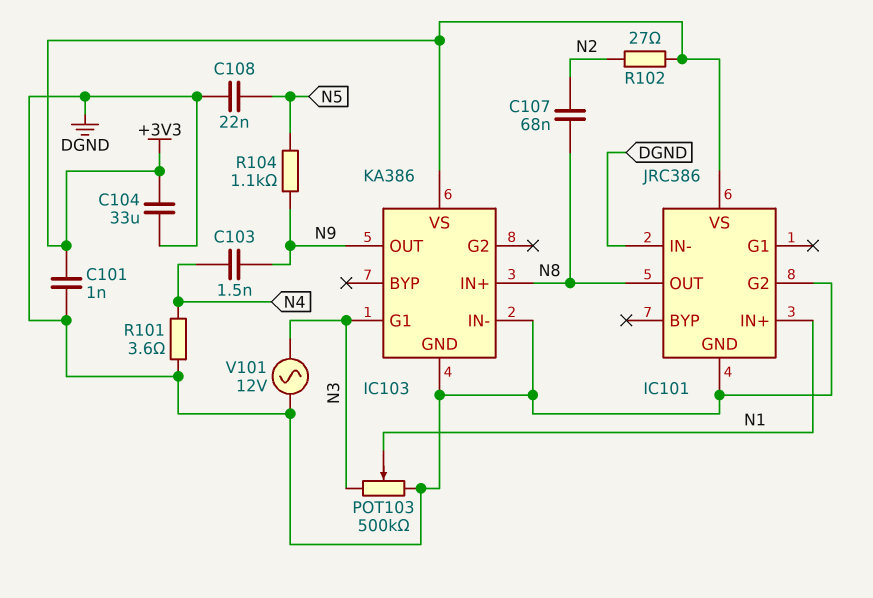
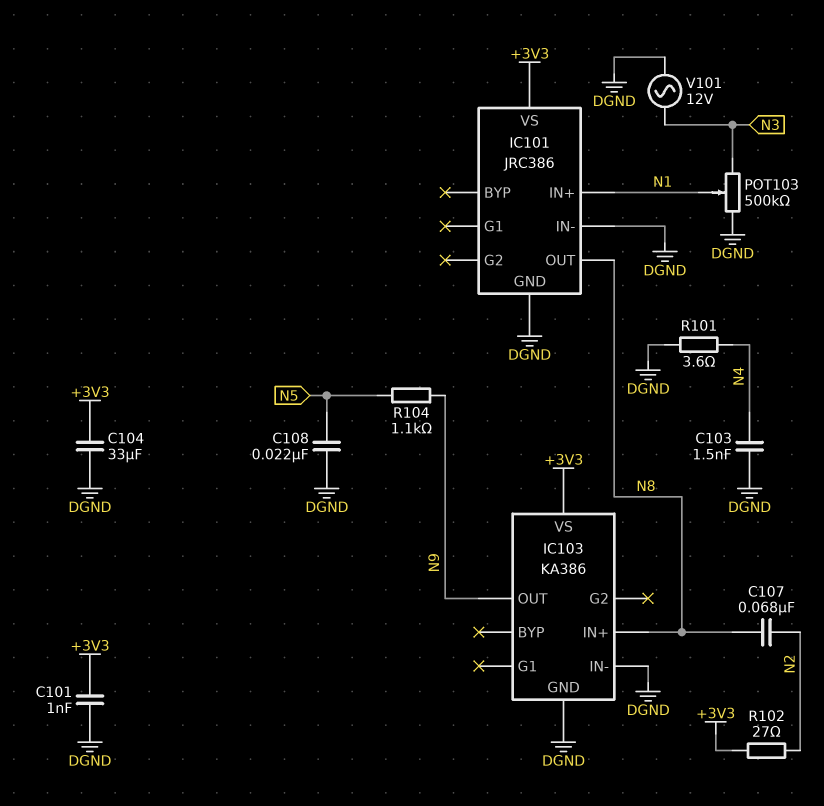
C103: 1.5nF (N4, N9) -> 1.5nF (DGND, N4)
IC101 pin G2: DGND -> none
IC103 pin G1: N3 -> none

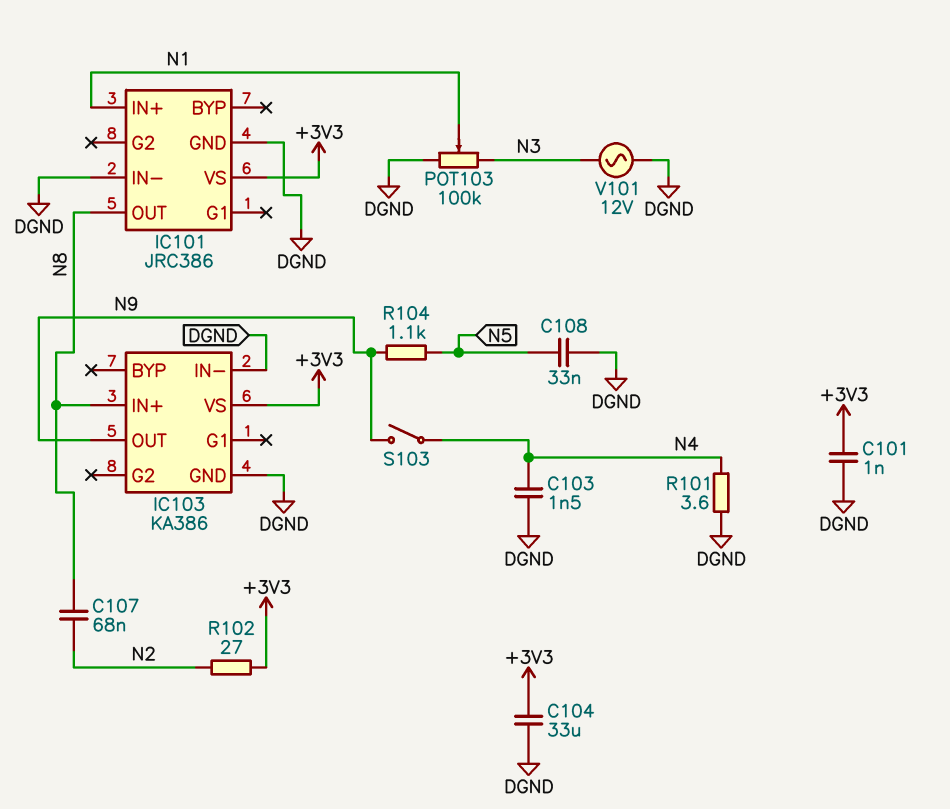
C108: 22nF (DGND, N5) -> 33nF (DGND, N5)
POT103: 500k (DGND, N3, wiper N1) -> 100k (DGND, N3, wiper N1)
S103: none -> switch (N4, N9)

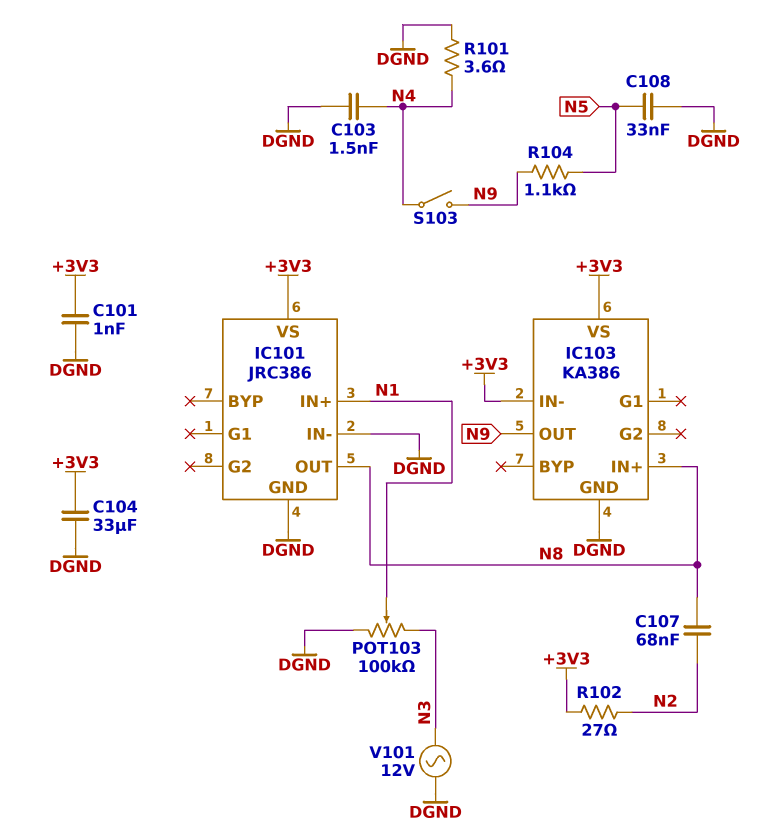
IC103 pin IN-: DGND -> +3V3

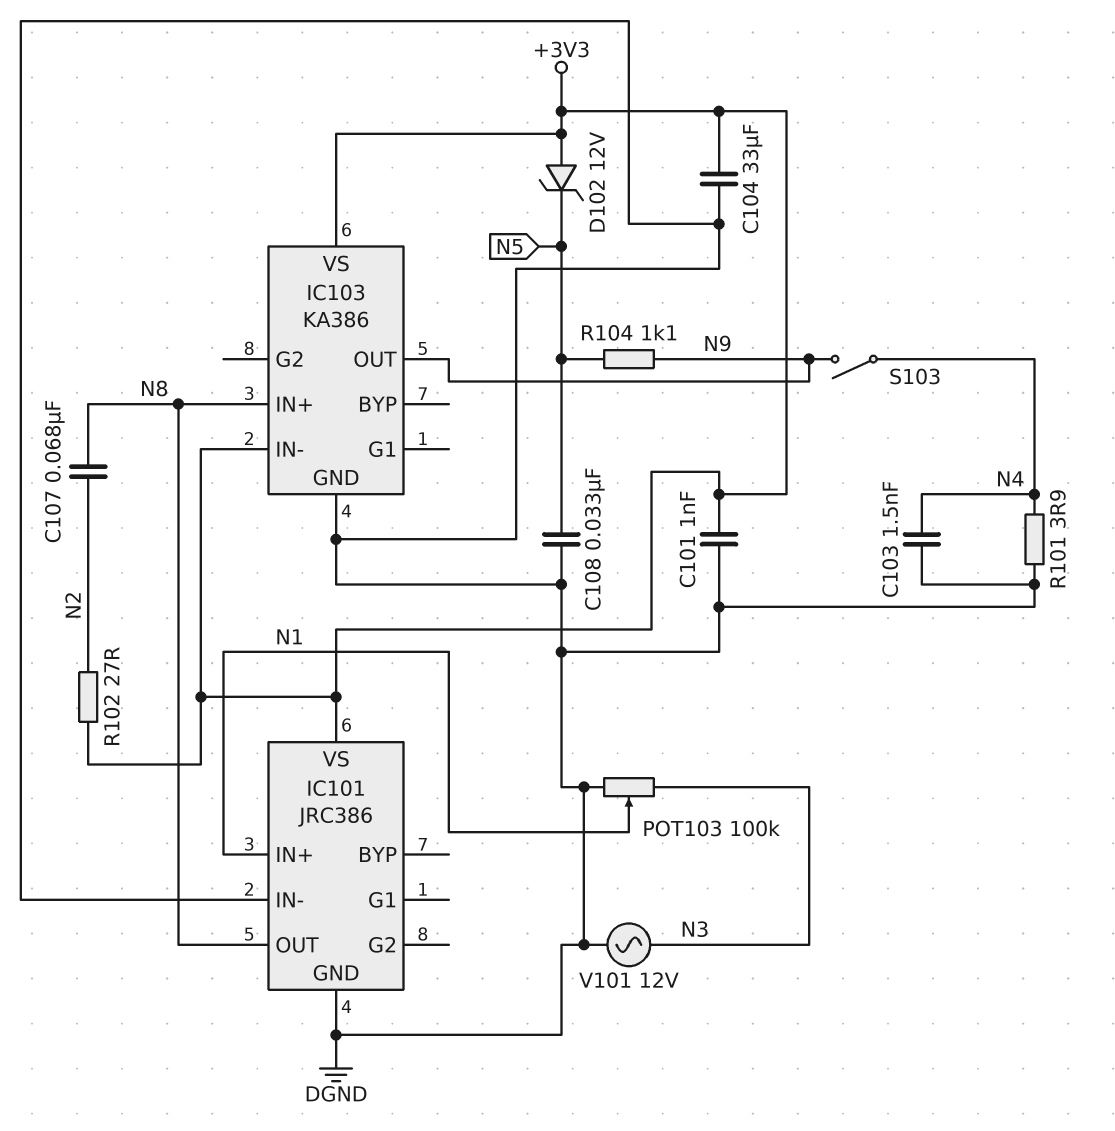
D102: none -> zener 12V (A +3V3, K N5)
R101: 3.6 (DGND, N4) -> 3.9 (DGND, N4)

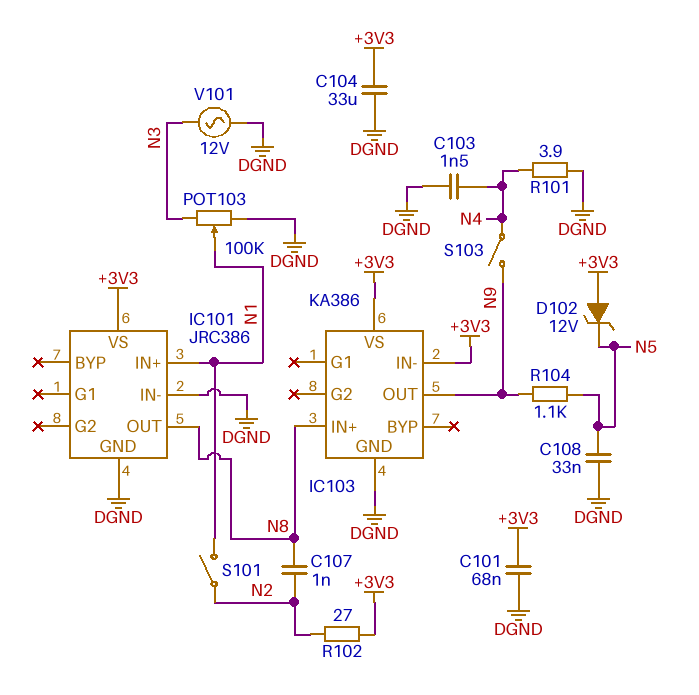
C101: 1nF (+3V3, DGND) -> 68nF (+3V3, DGND)
C107: 68nF (N2, N8) -> 1nF (N2, N8)
S101: none -> switch (N1, N2)

